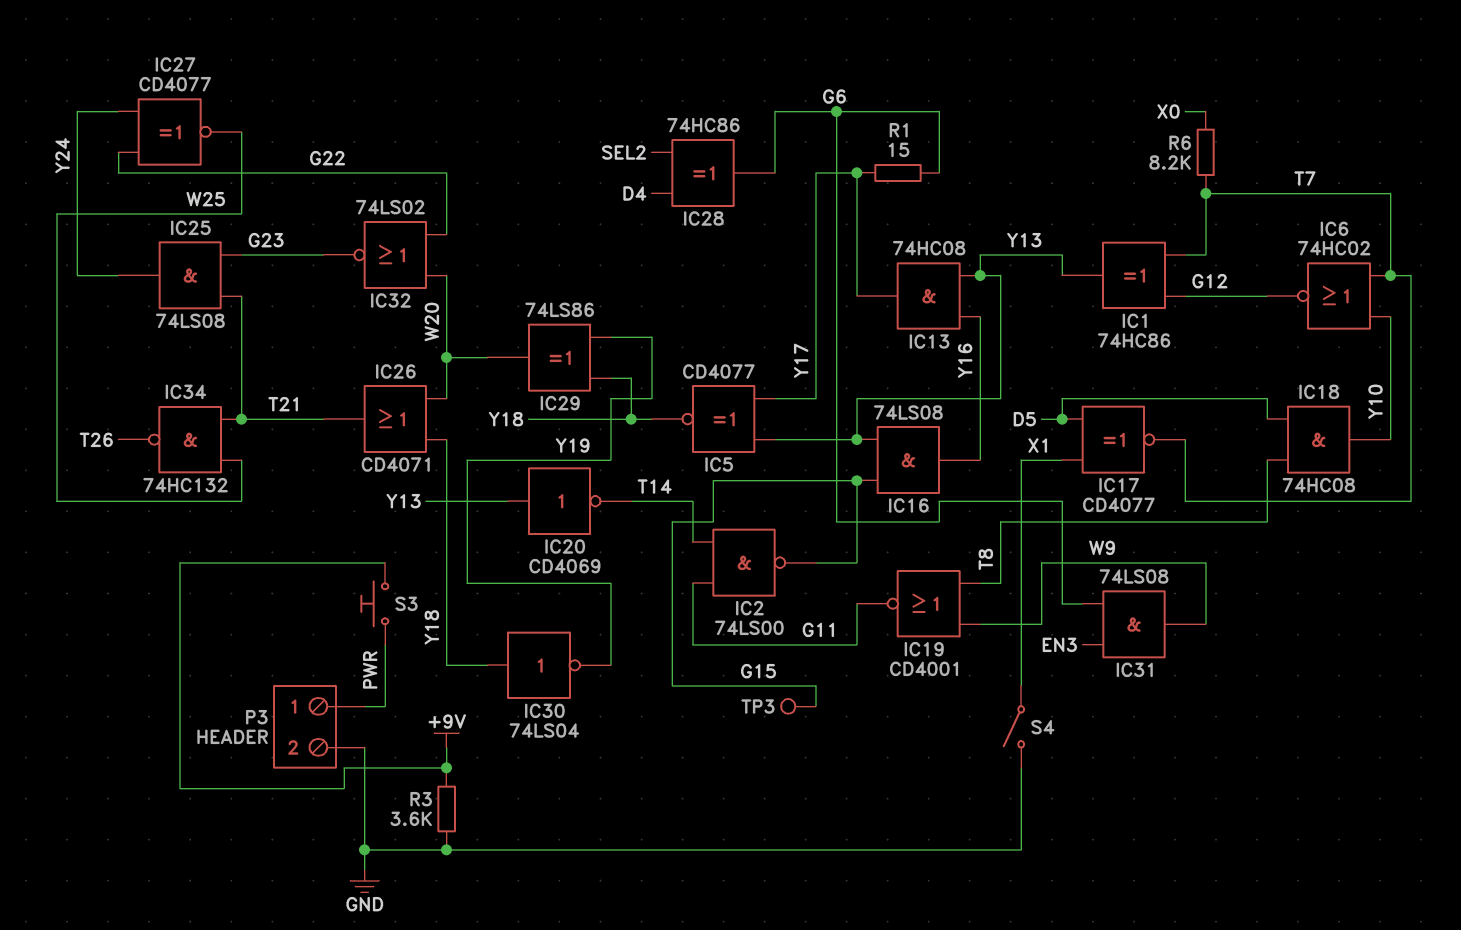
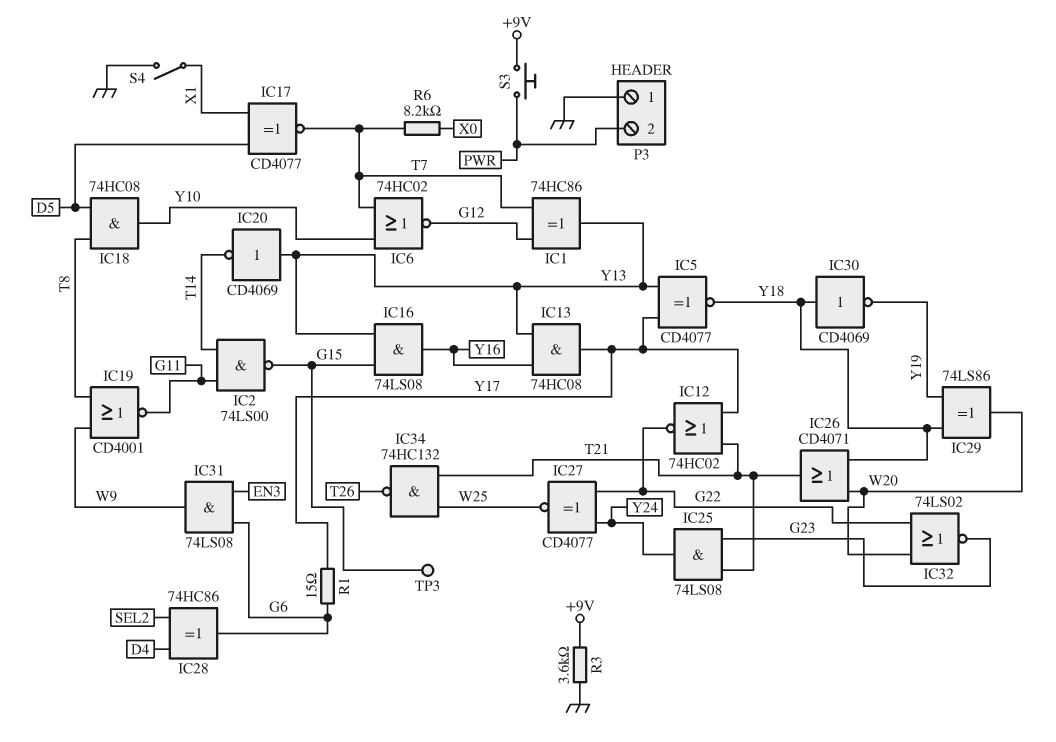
IC12: none -> NOR 74HC02 (in T21, in Y17, out G22)
IC30: NOT 74LS04 (in Y18, out Y19) -> NOT CD4069 (in Y18, out Y19)
P3 pin 1: PWR -> GND
P3 pin 2: GND -> PWR

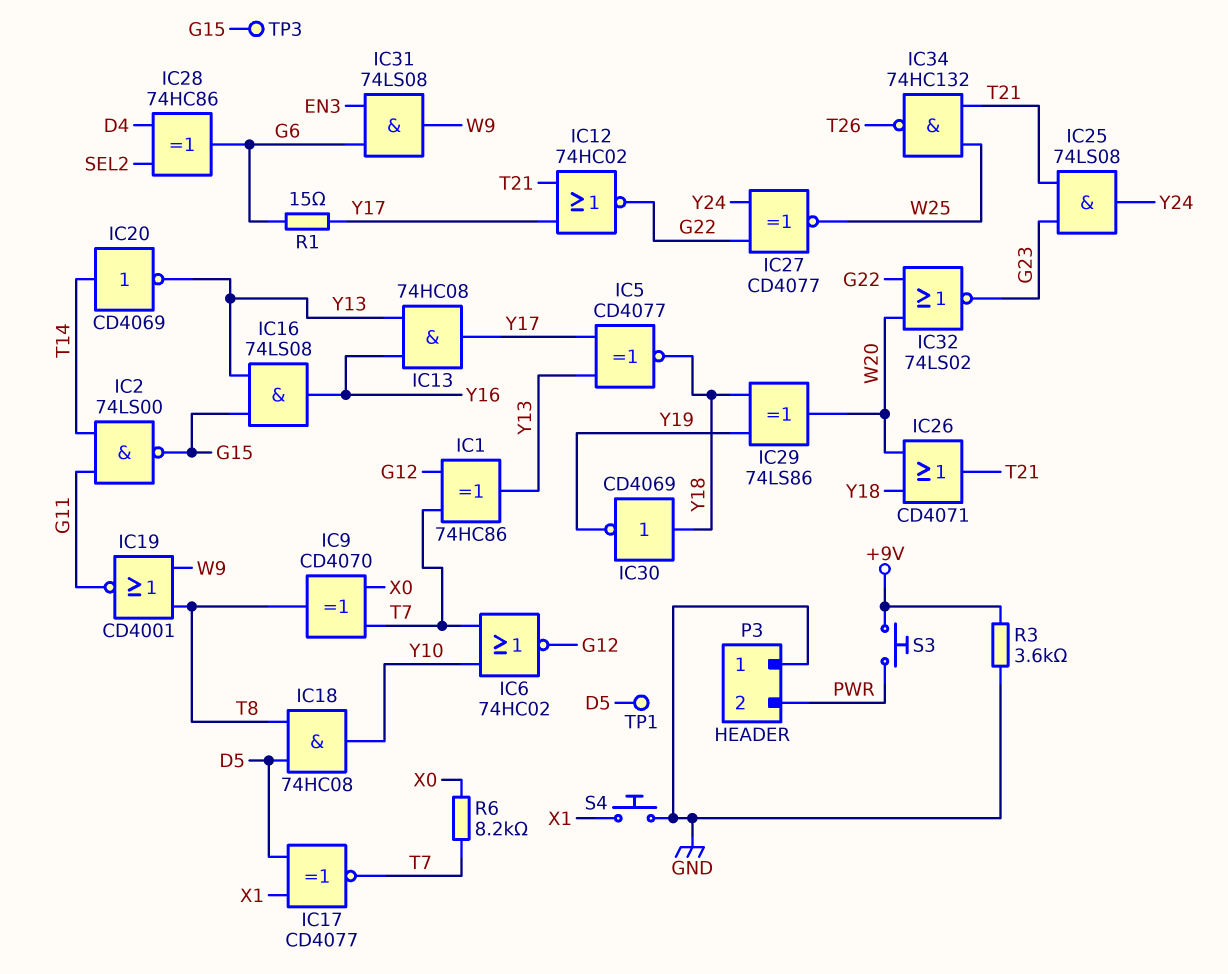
IC9: none -> XOR CD4070 (in T7, in X0, out T8)
IC20: NOT CD4069 (in Y13, out T14) -> NOT CD4069 (in T14, out Y13)
S4: switch (GND, X1) -> button (GND, X1)
TP1: none -> test point (D5)

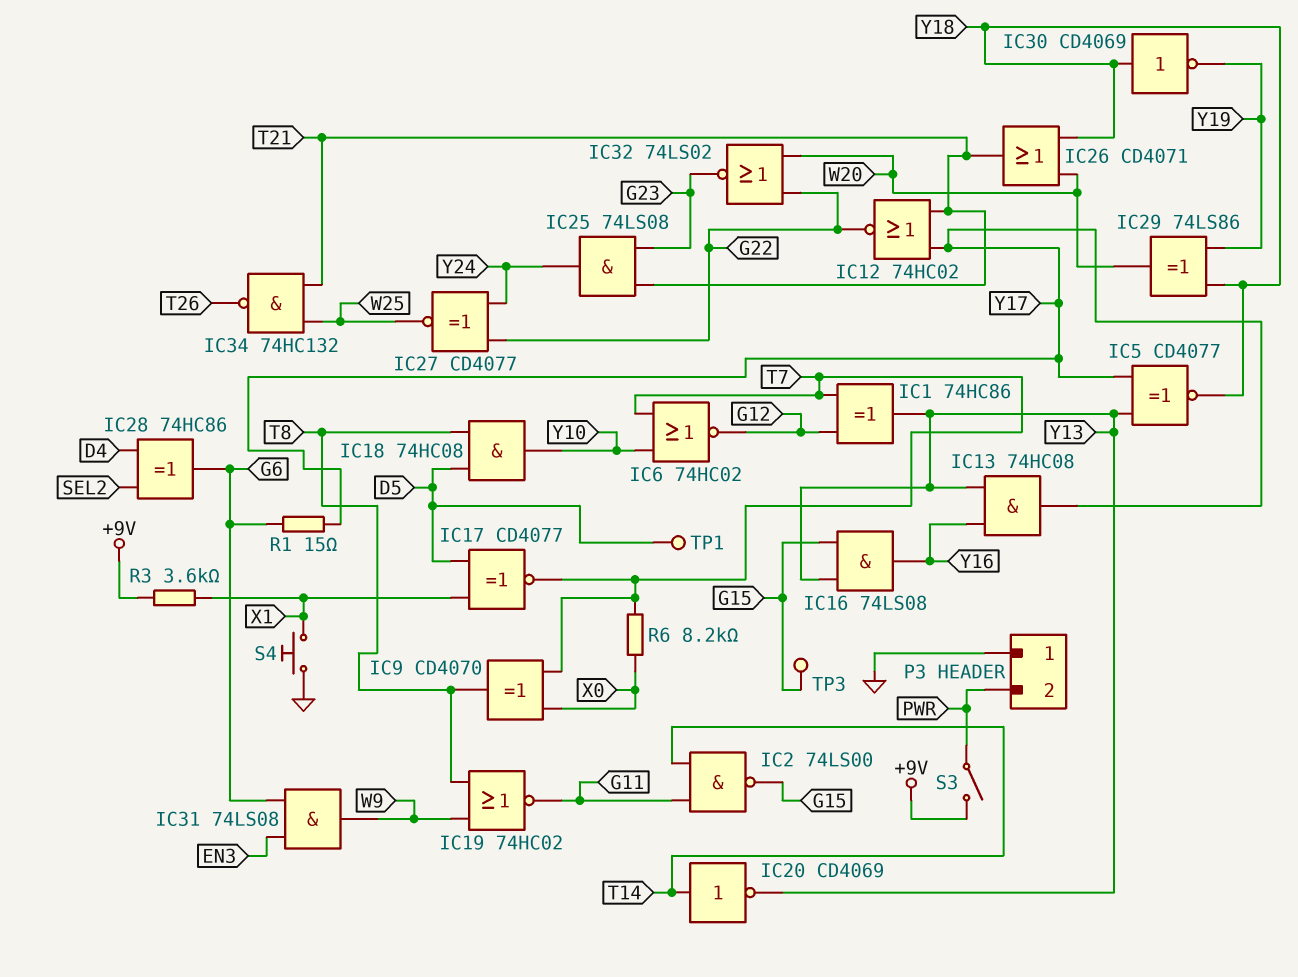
IC19: NOR CD4001 (in T8, in W9, out G11) -> NOR 74HC02 (in T8, in W9, out G11)
R3: 3.6k (+9V, GND) -> 3.6k (+9V, X1)
S3: button (+9V, PWR) -> switch (+9V, PWR)

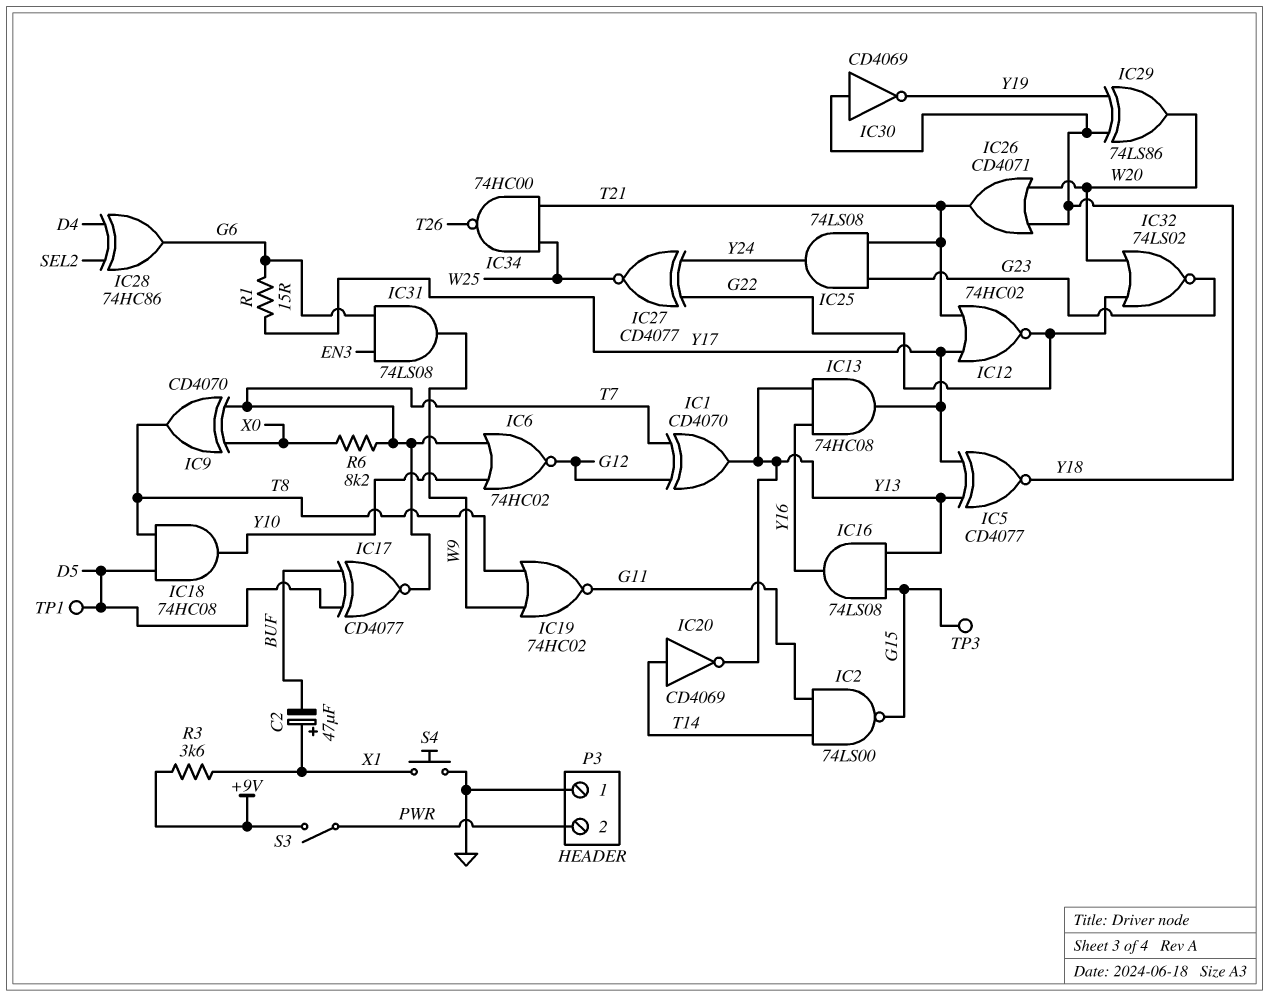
C2: none -> 47uF (plus X1, minus BUF)
IC1: XOR 74HC86 (in G12, in T7, out Y13) -> XOR CD4070 (in G12, in T7, out Y13)
IC17: XNOR CD4077 (in D5, in X1, out T7) -> XNOR CD4077 (in BUF, in D5, out T7)
IC34: NAND 74HC132 (in T21, in W25, out T26) -> NAND 74HC00 (in T21, in W25, out T26)

